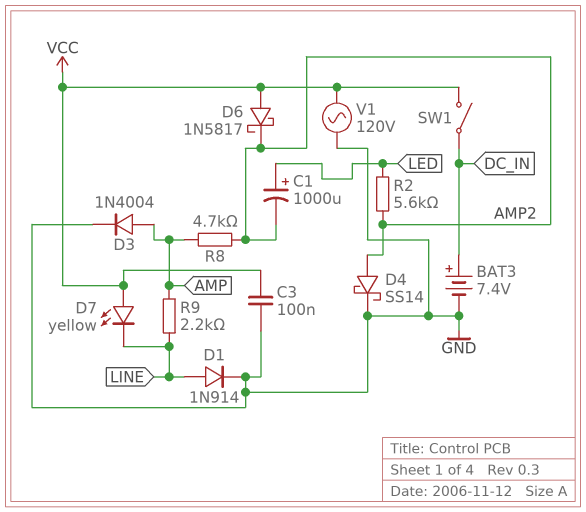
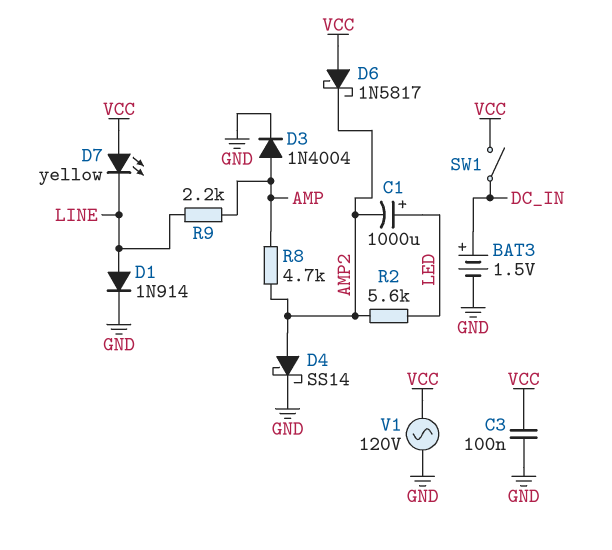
BAT3: 7.4V (plus DC_IN, minus GND) -> 1.5V (plus DC_IN, minus GND)

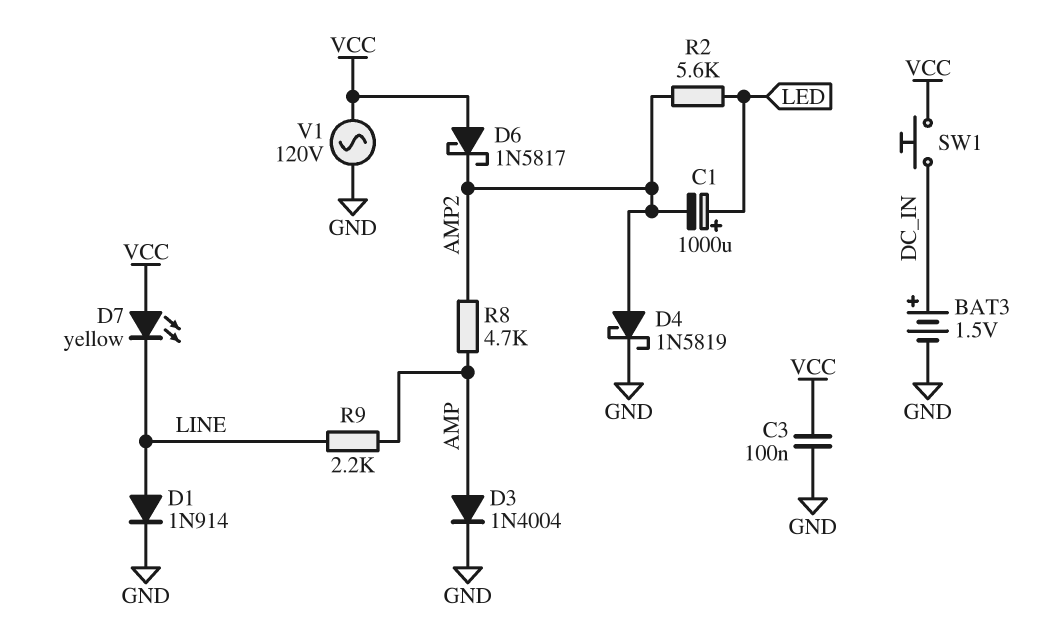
D4: schottky SS14 (A AMP2, K GND) -> schottky 1N5819 (A AMP2, K GND)
SW1: switch (DC_IN, VCC) -> button (DC_IN, VCC)

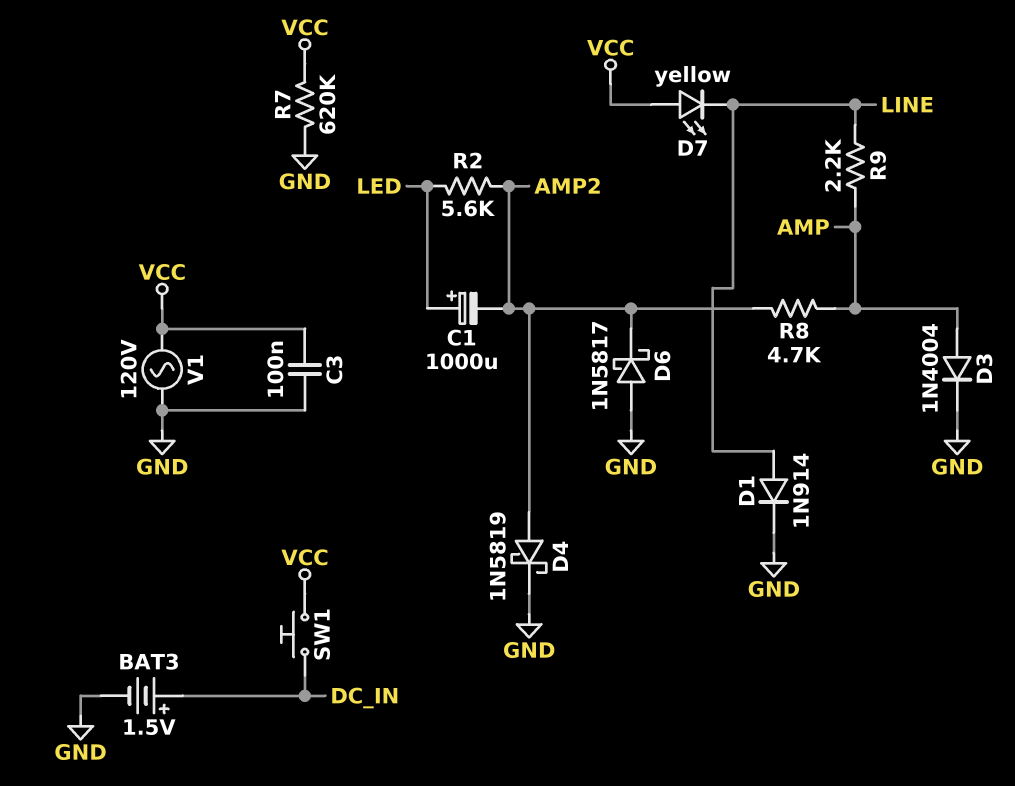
D6: schottky 1N5817 (A VCC, K AMP2) -> schottky 1N5817 (A GND, K AMP2)
R7: none -> 620k (GND, VCC)

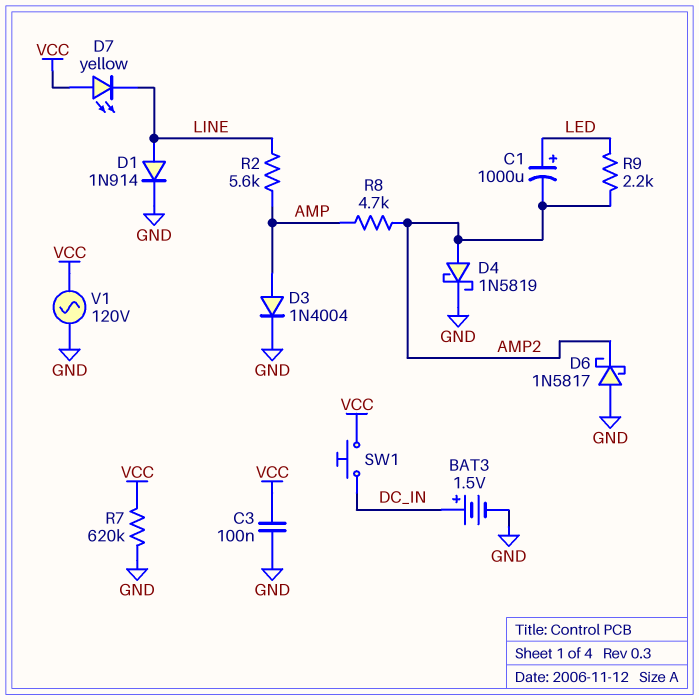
R2: 5.6k (AMP2, LED) -> 5.6k (AMP, LINE)
R9: 2.2k (AMP, LINE) -> 2.2k (AMP2, LED)

